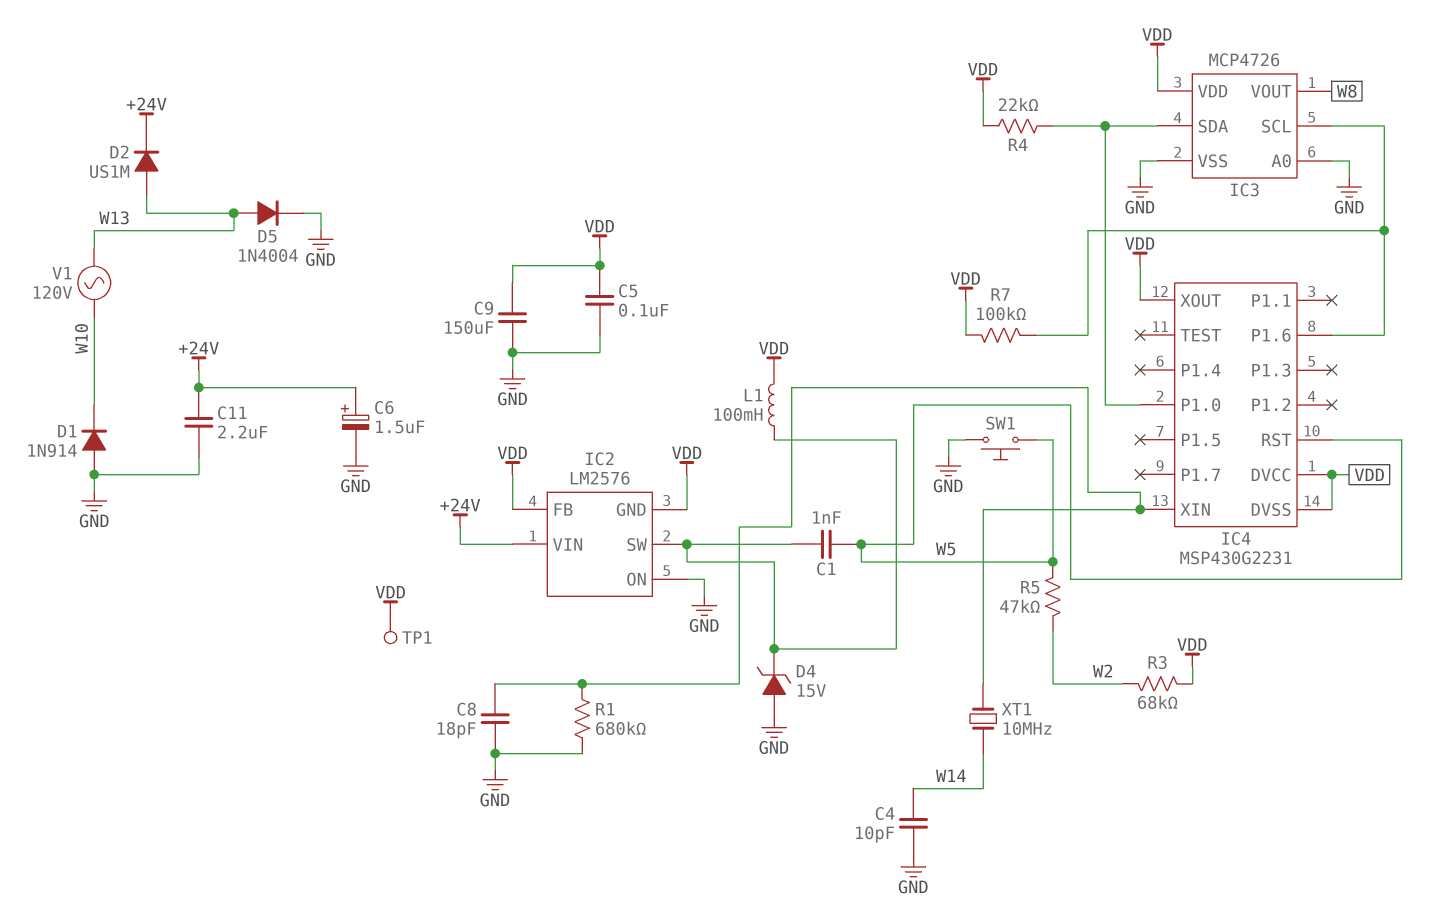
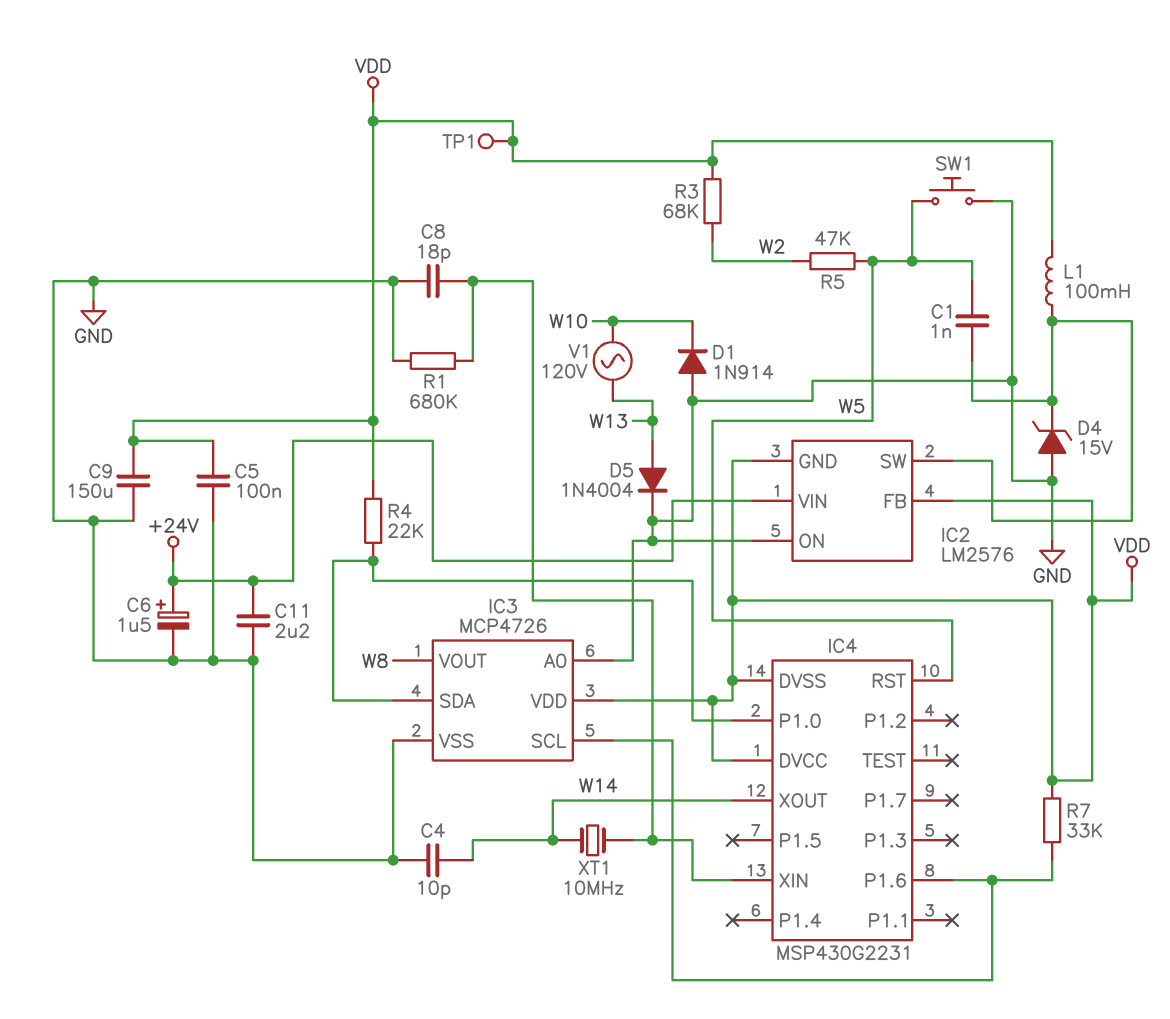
D2: diode US1M (A W13, K +24V) -> none
IC4 pin XOUT: VDD -> W14
R7: 100k (IC3/SCL, VDD) -> 33k (IC3/SCL, VDD)

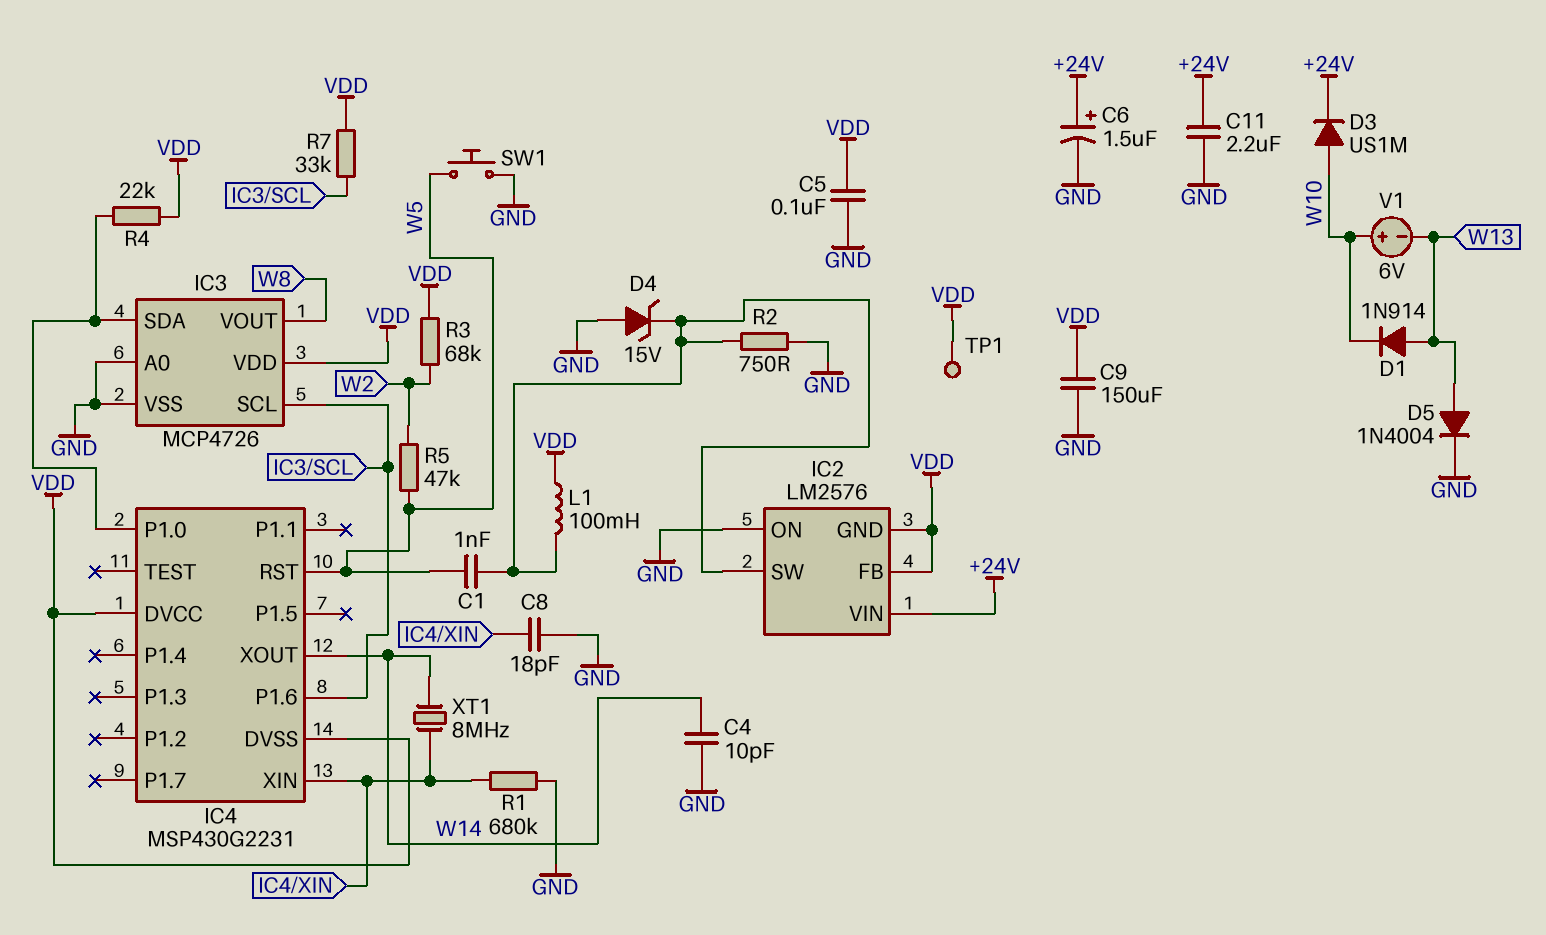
D1: diode 1N914 (A GND, K W10) -> diode 1N914 (A W13, K W10)
D3: none -> diode US1M (A W10, K +24V)
R2: none -> 750 (GND, IC2/SW)
V1: AC 120V (W10, W13) -> 6V (plus W10, minus W13)
XT1: 10MHz (IC4/XIN, W14) -> 8MHz (IC4/XIN, W14)

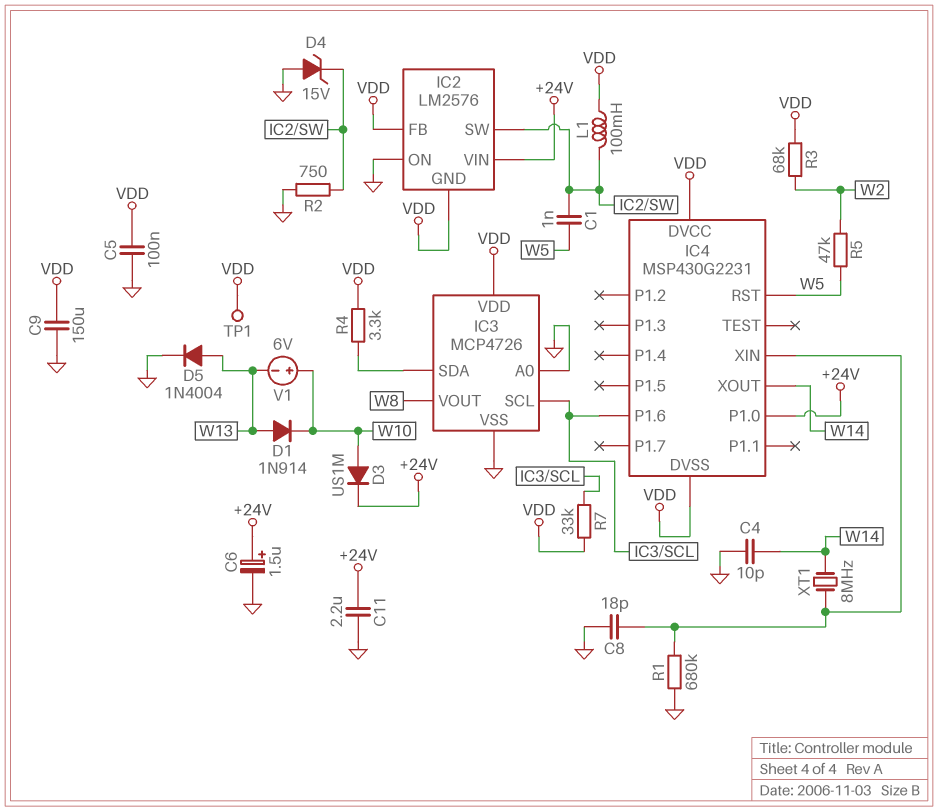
IC4 pin P1.0: IC3/SDA -> +24V
R4: 22k (IC3/SDA, VDD) -> 3.3k (IC3/SDA, VDD)
SW1: button (GND, W5) -> none

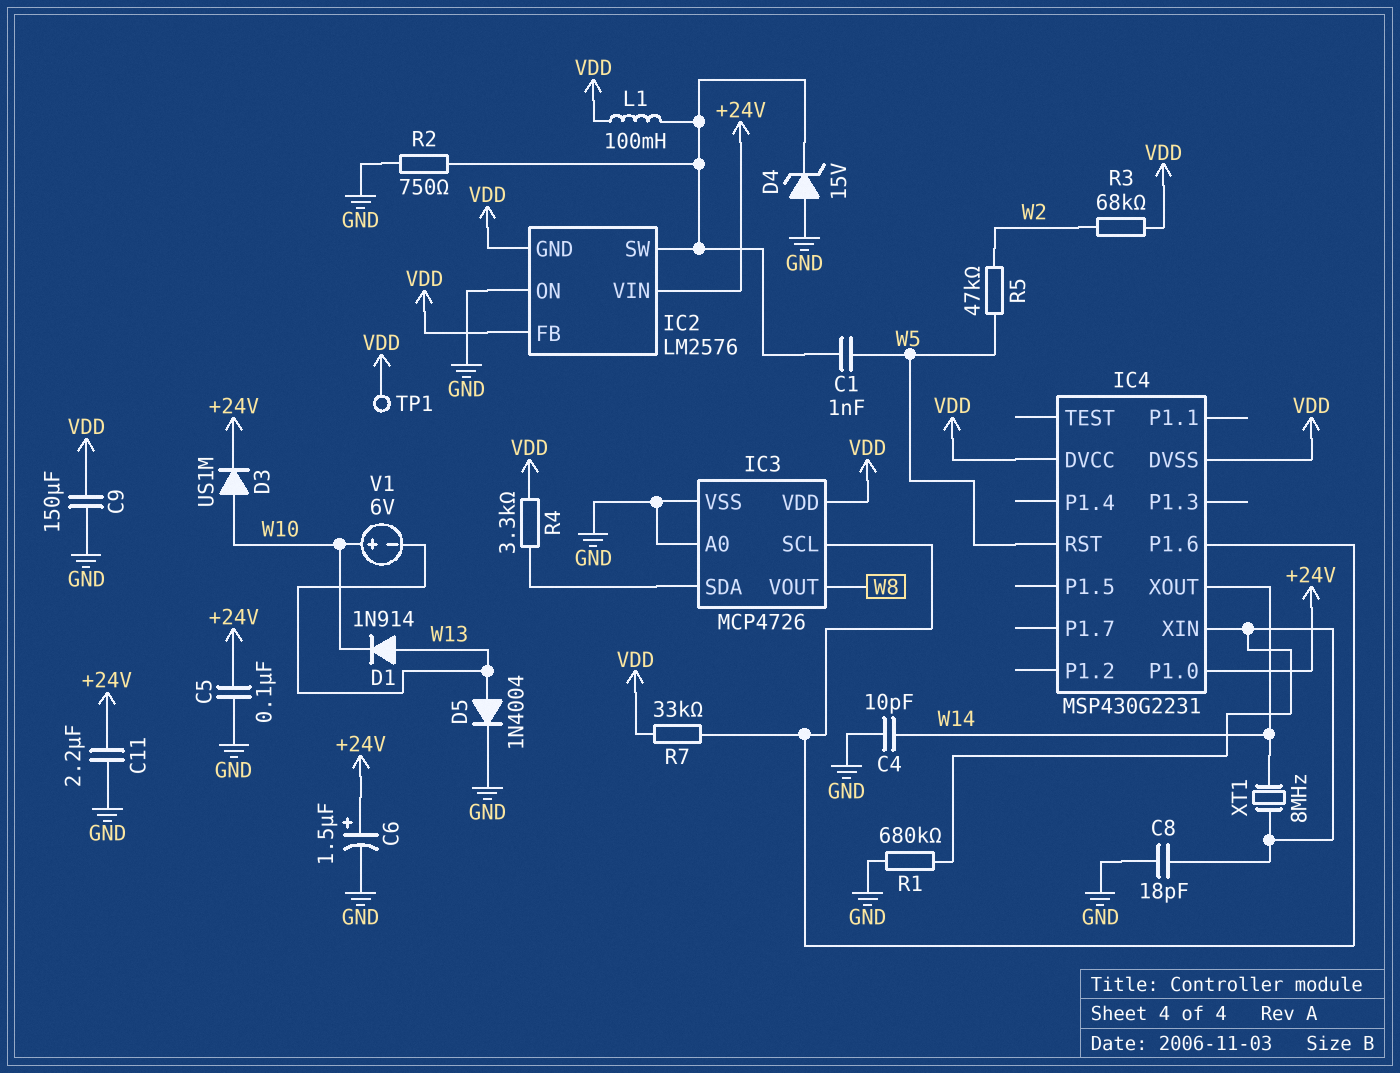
C5: 100nF (GND, VDD) -> 100nF (+24V, GND)

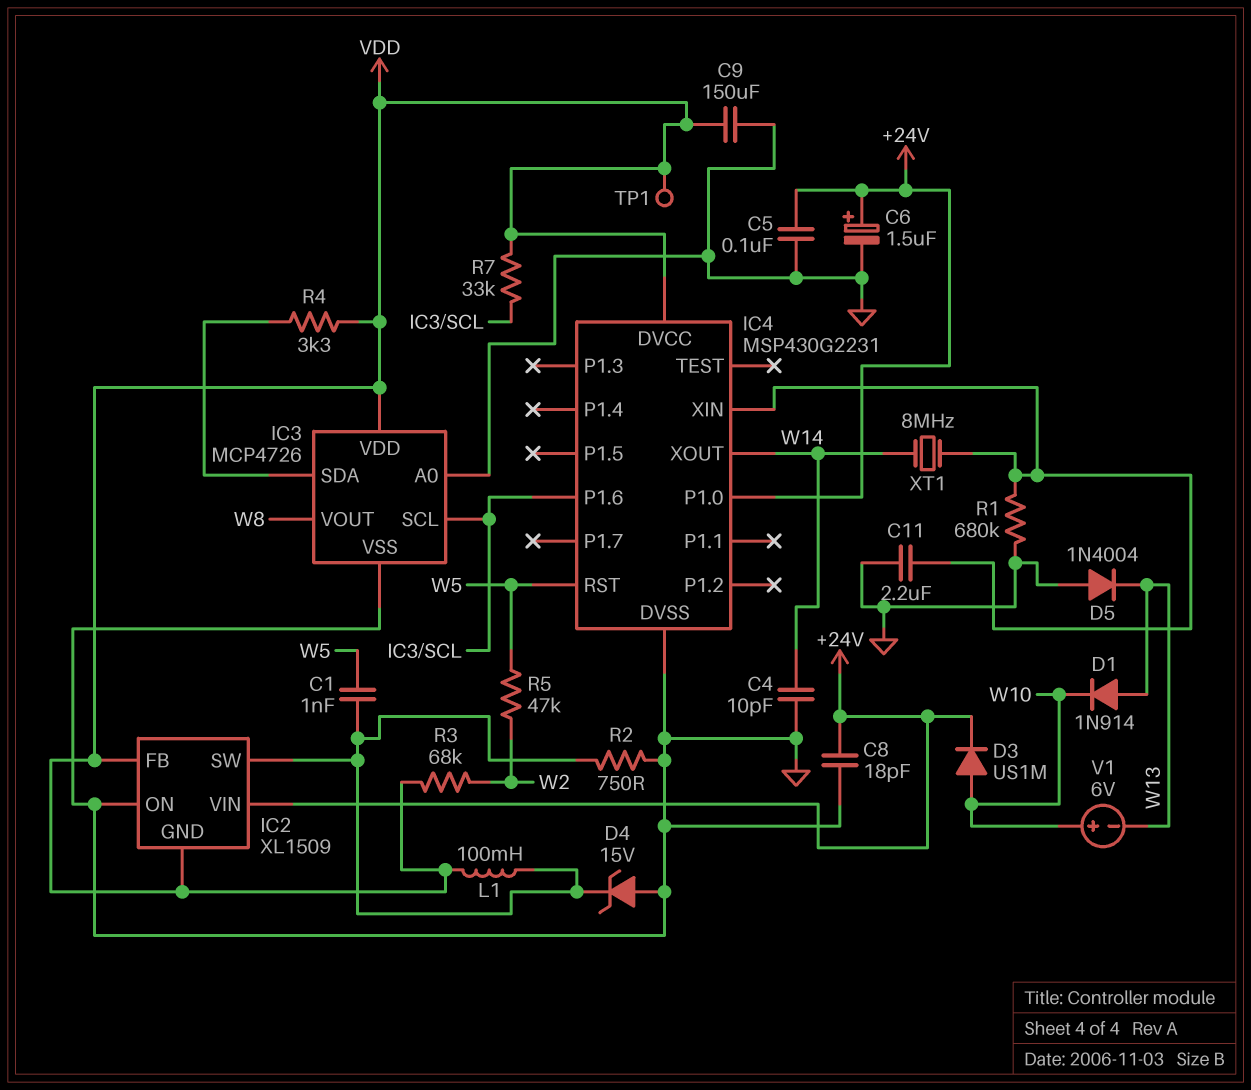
C8: 18pF (GND, IC4/XIN) -> 18pF (+24V, GND)
C11: 2.2uF (+24V, GND) -> 2.2uF (GND, IC4/XIN)
D5: diode 1N4004 (A W13, K GND) -> diode 1N4004 (A GND, K W13)
IC2: LM2576 -> XL1509
IC4 pin DVSS: VDD -> GND

